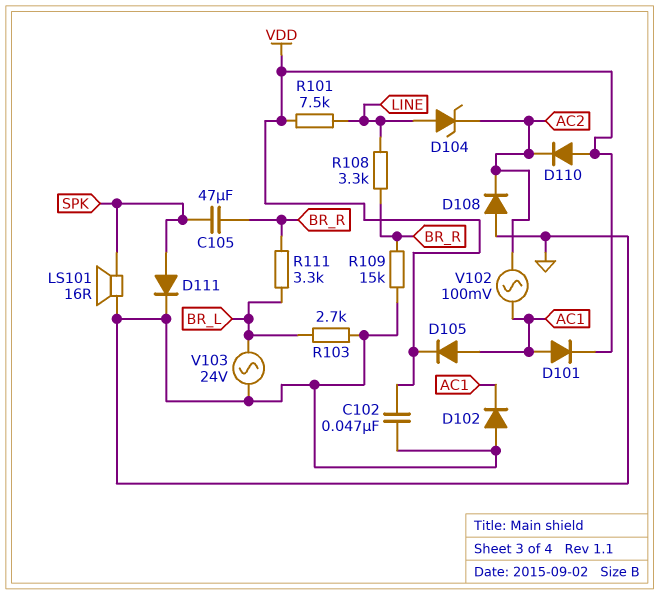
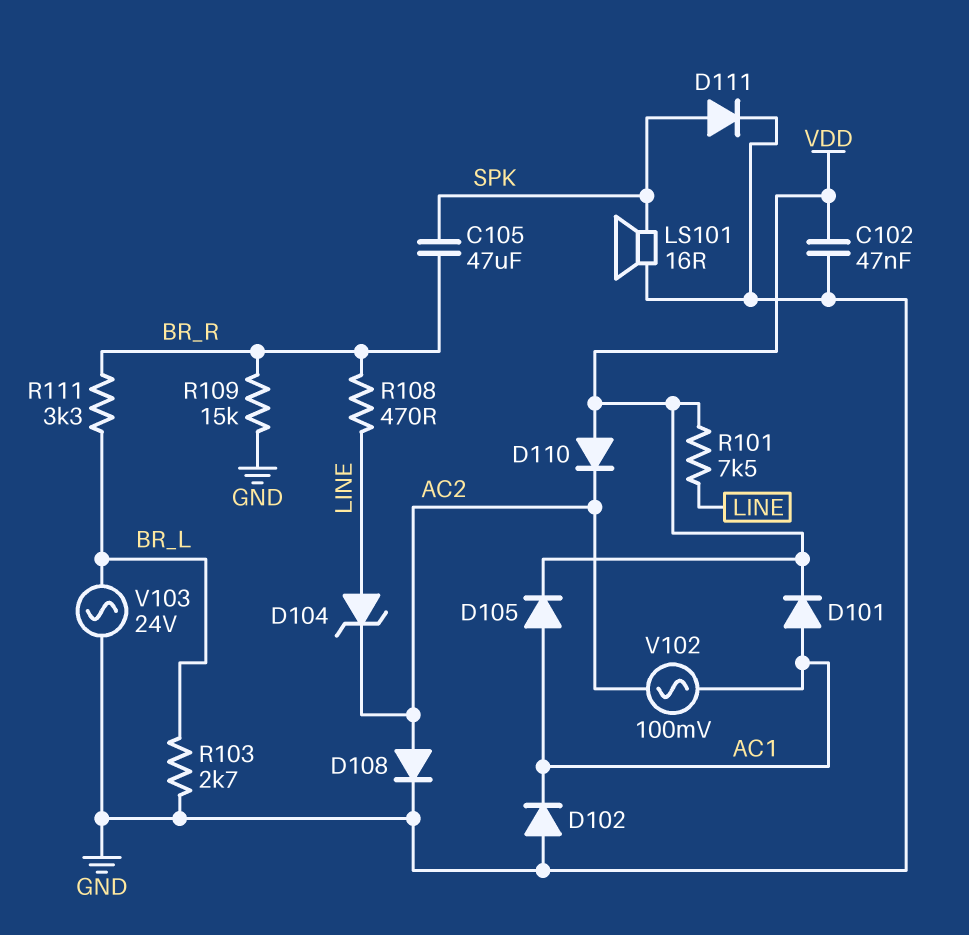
D108: diode (A GND, K AC2) -> diode (A AC2, K GND)
R108: 3.3k (BR_R, LINE) -> 470 (BR_R, LINE)

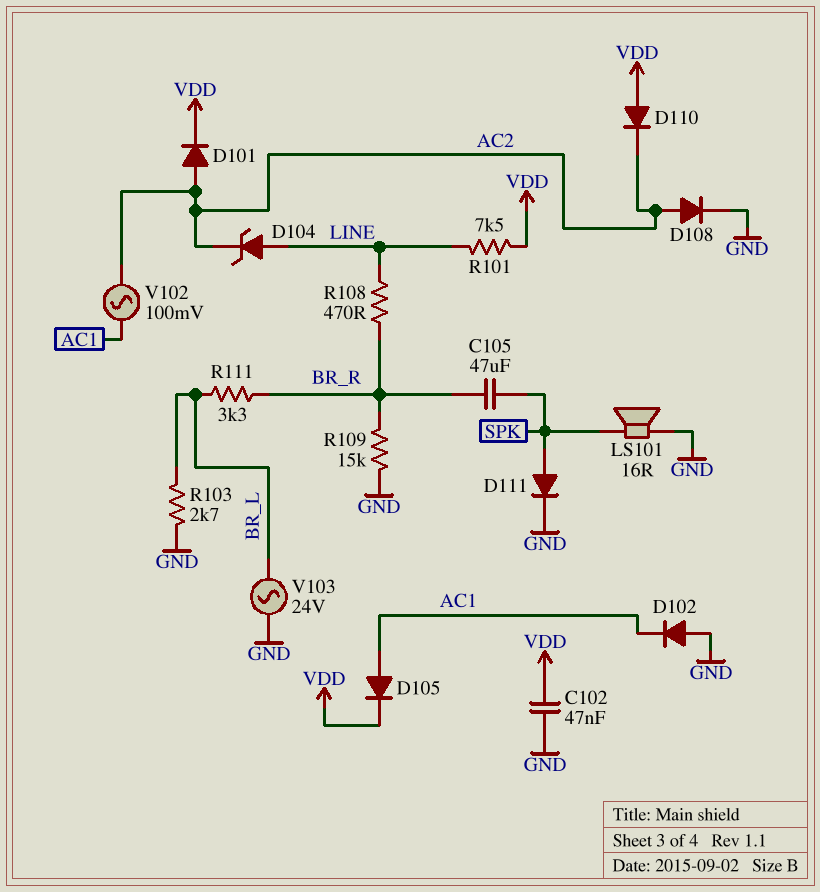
D101: diode (A AC1, K VDD) -> diode (A AC2, K VDD)

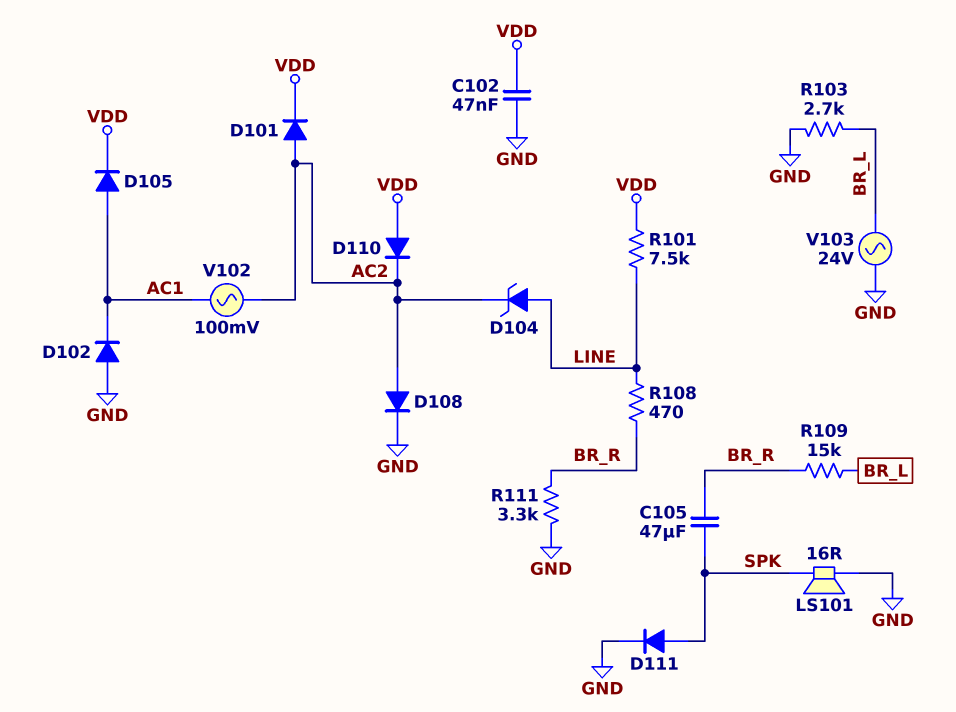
R109: 15k (BR_R, GND) -> 15k (BR_L, BR_R)
R111: 3.3k (BR_L, BR_R) -> 3.3k (BR_R, GND)

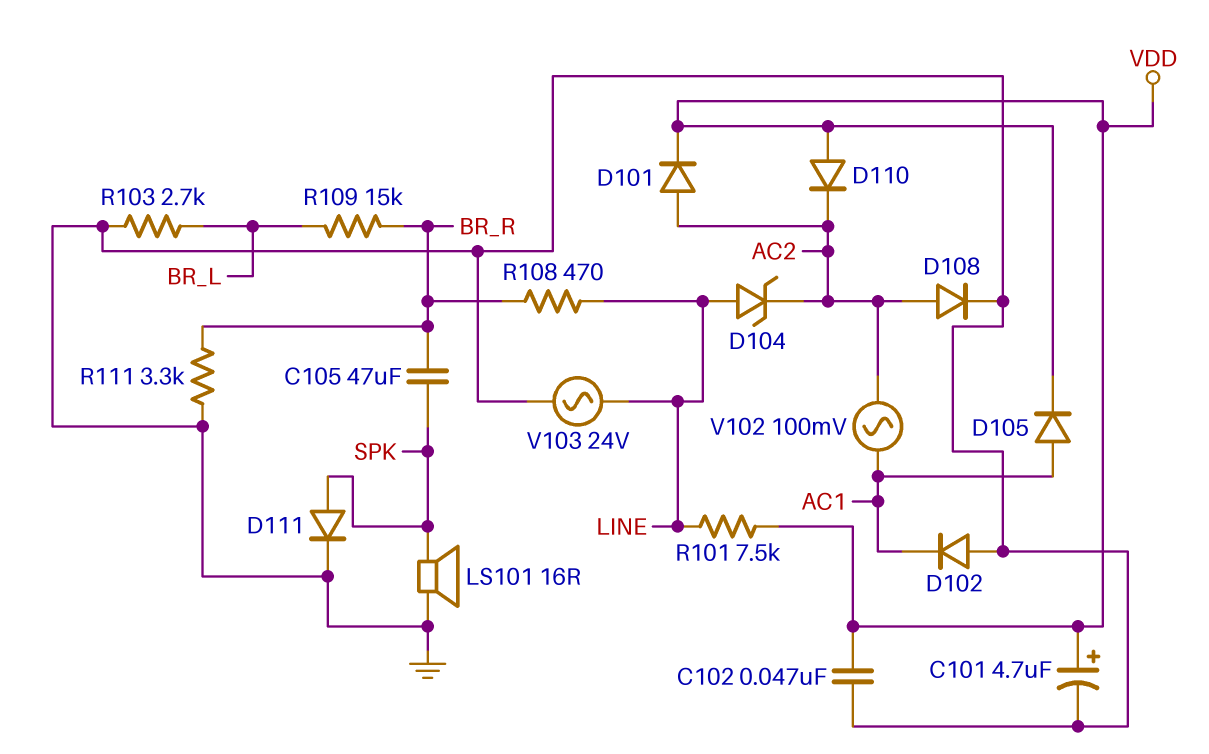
C101: none -> 4.7uF (plus VDD, minus GND)
V103: AC 24V (BR_L, GND) -> AC 24V (GND, LINE)

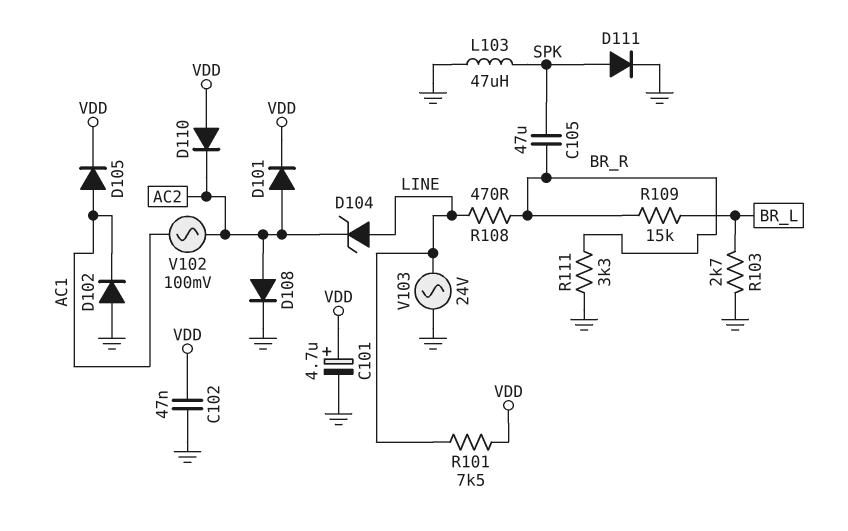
L103: none -> 47uH (GND, SPK)
LS101: speaker 16R (GND, SPK) -> none

